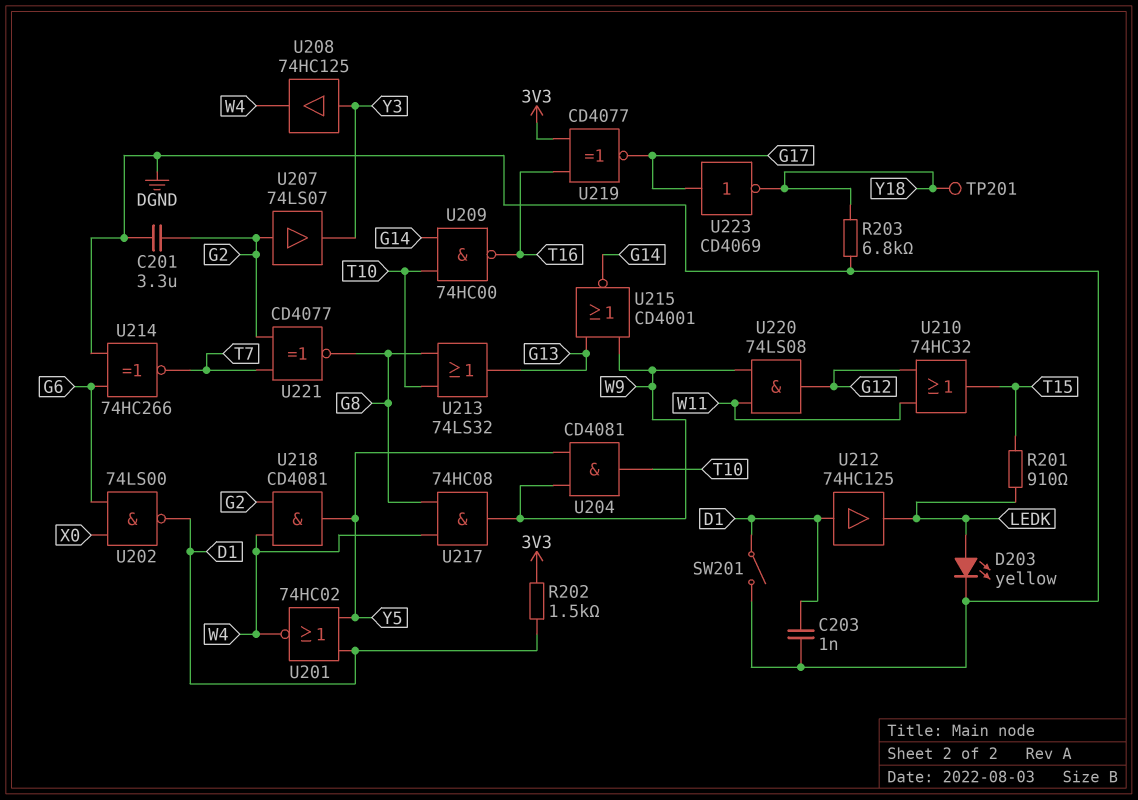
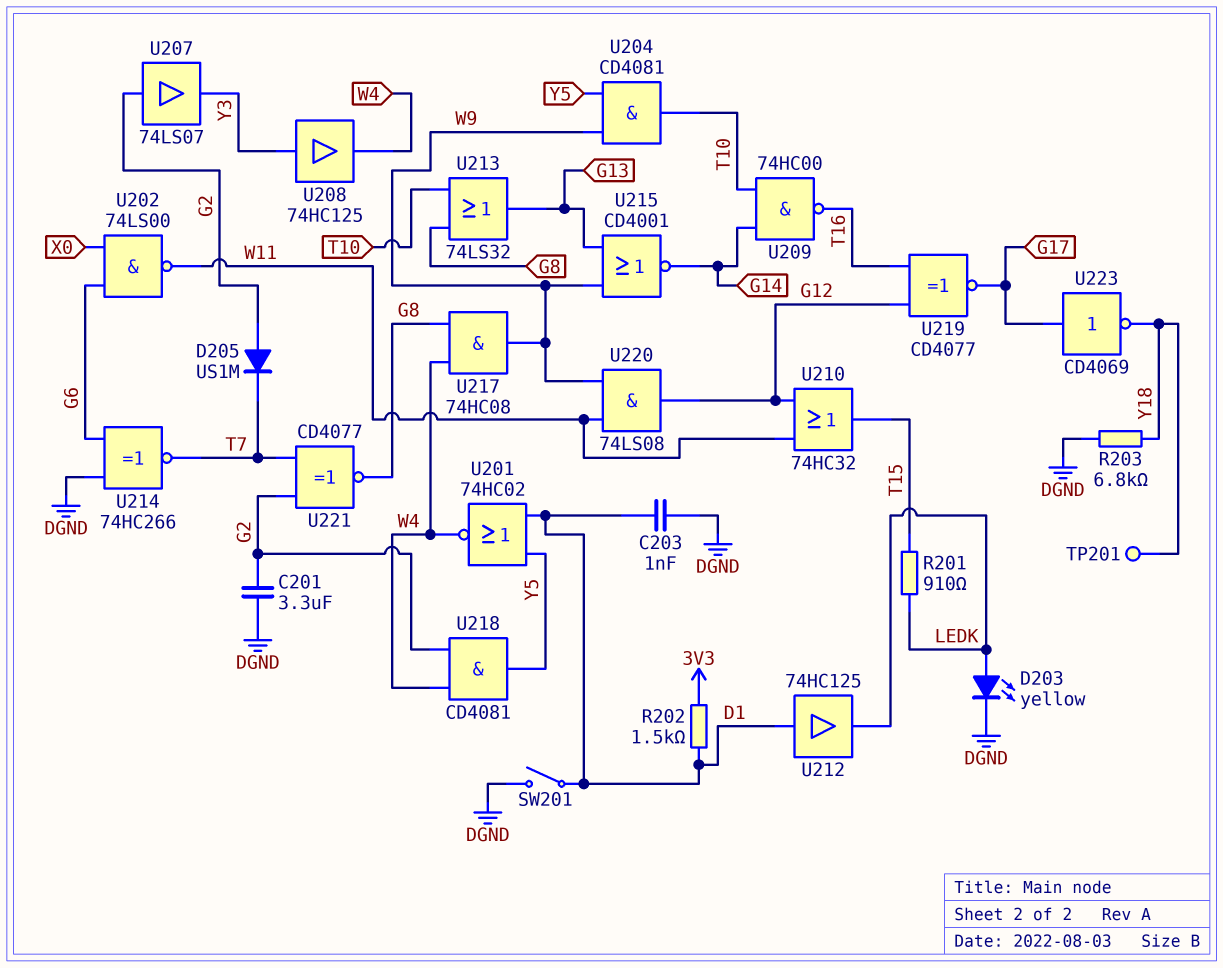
D205: none -> diode US1M (A G2, K T7)
U202: NAND 74LS00 (in G6, in X0, out D1) -> NAND 74LS00 (in G6, in X0, out W11)
U219: XNOR CD4077 (in 3V3, in T16, out G17) -> XNOR CD4077 (in G12, in T16, out G17)

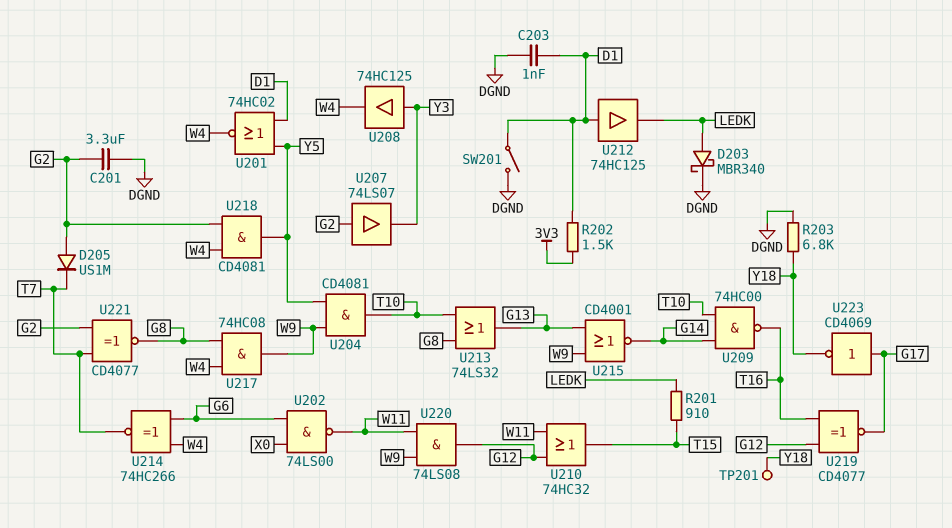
D203: LED yellow (A LEDK, K DGND) -> schottky MBR340 (A LEDK, K DGND)
U214: XNOR 74HC266 (in DGND, in G6, out T7) -> XNOR 74HC266 (in G6, in W4, out T7)

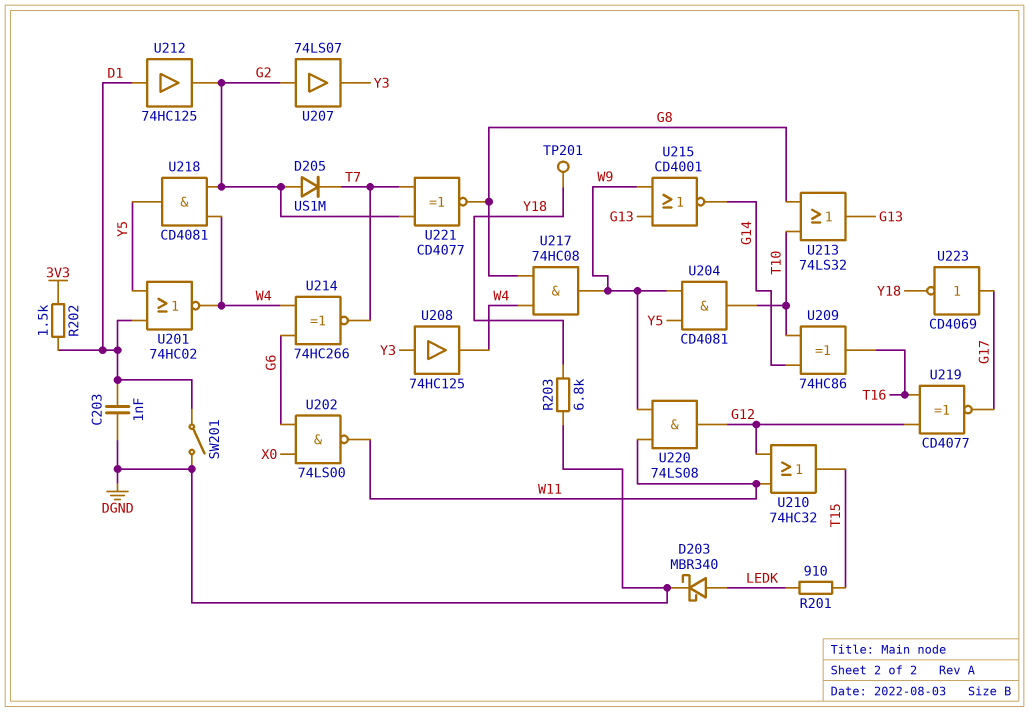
C201: 3.3uF (DGND, G2) -> none
U209: NAND 74HC00 (in G14, in T10, out T16) -> XOR 74HC86 (in G14, in T10, out T16)
U212: buffer 74HC125 (in D1, out LEDK) -> buffer 74HC125 (in D1, out G2)

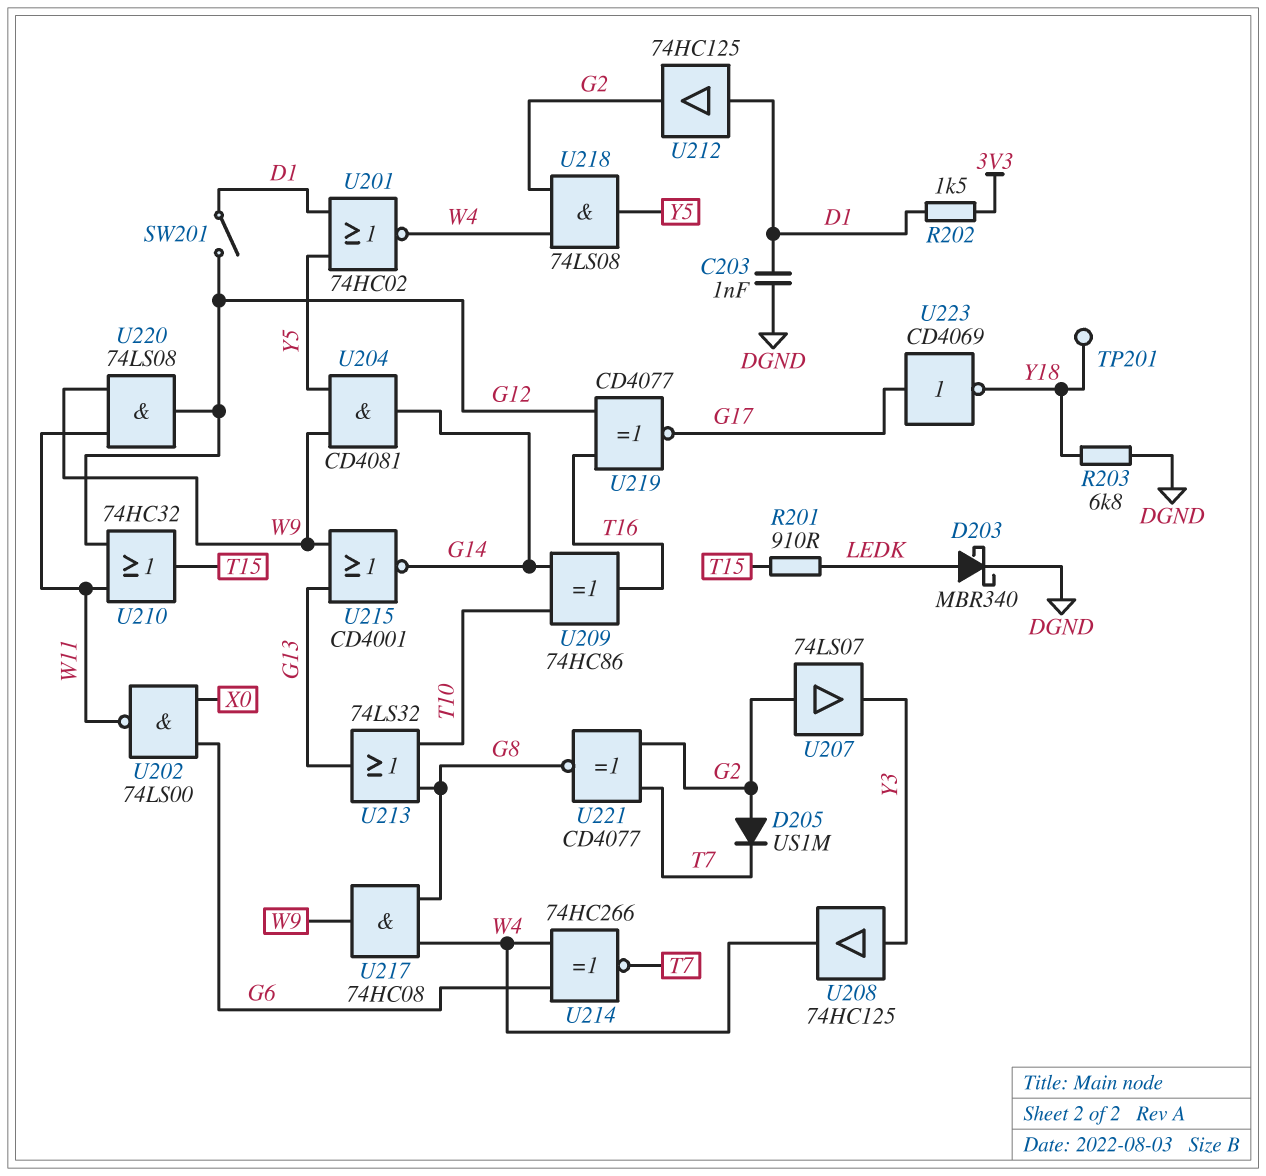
SW201: switch (D1, DGND) -> switch (D1, G12)
U204: AND CD4081 (in W9, in Y5, out T10) -> AND CD4081 (in W9, in Y5, out G14)
U218: AND CD4081 (in G2, in W4, out Y5) -> AND 74LS08 (in G2, in W4, out Y5)

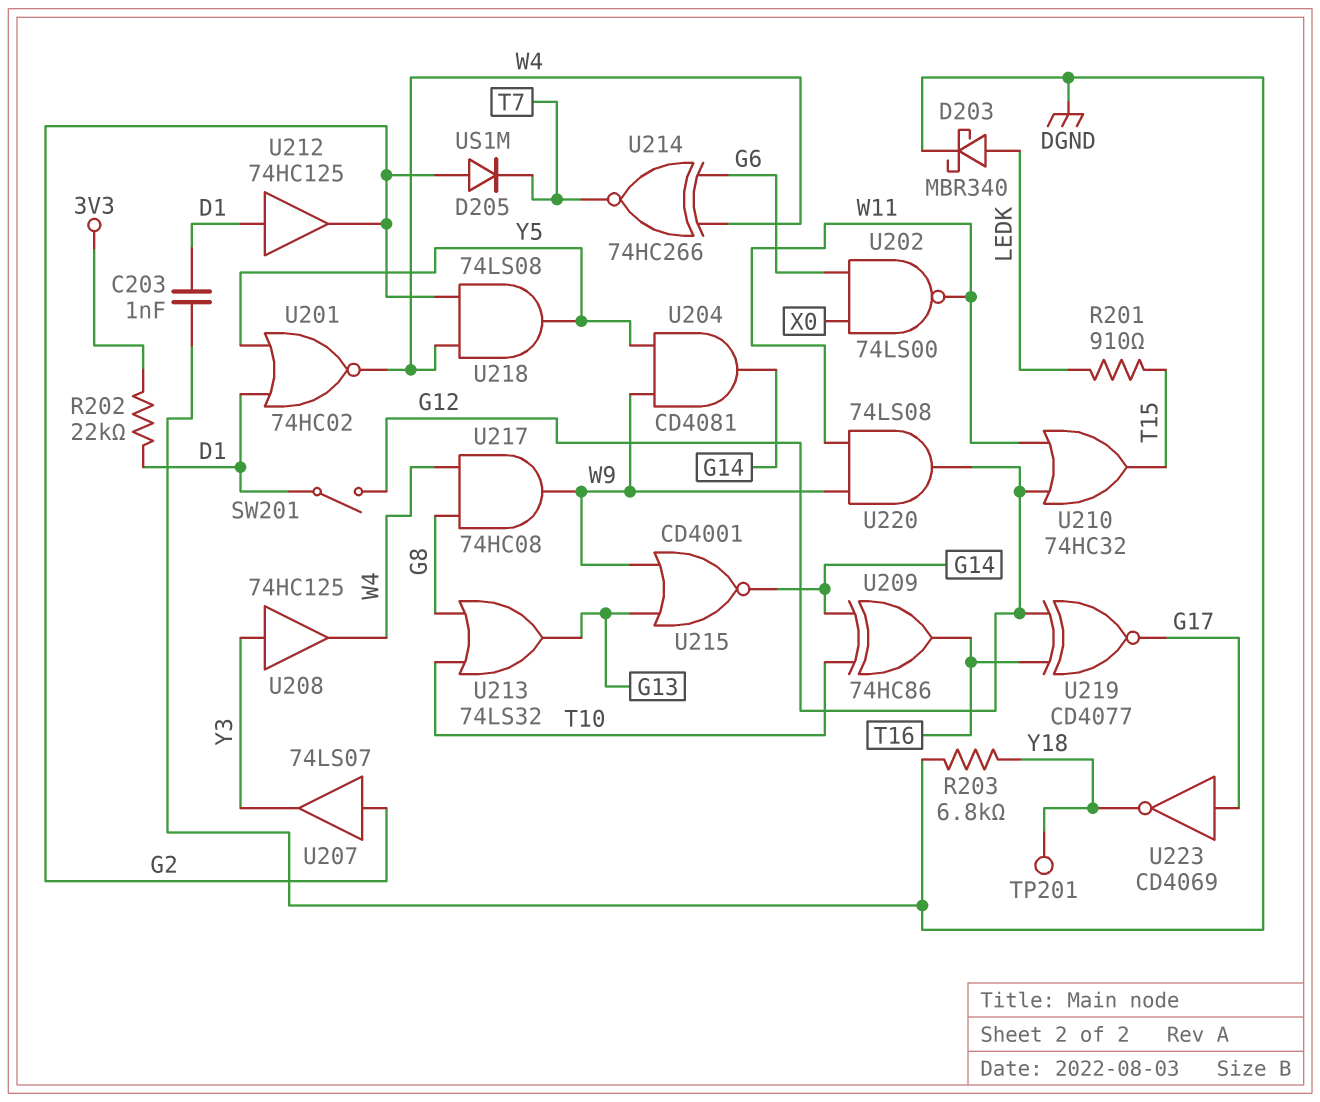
R202: 1.5k (3V3, D1) -> 22k (3V3, D1)
U221: XNOR CD4077 (in G2, in T7, out G8) -> none

